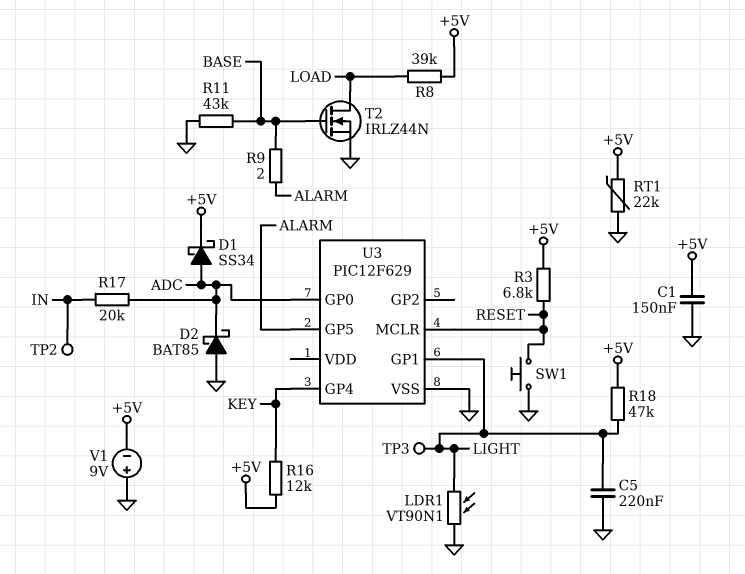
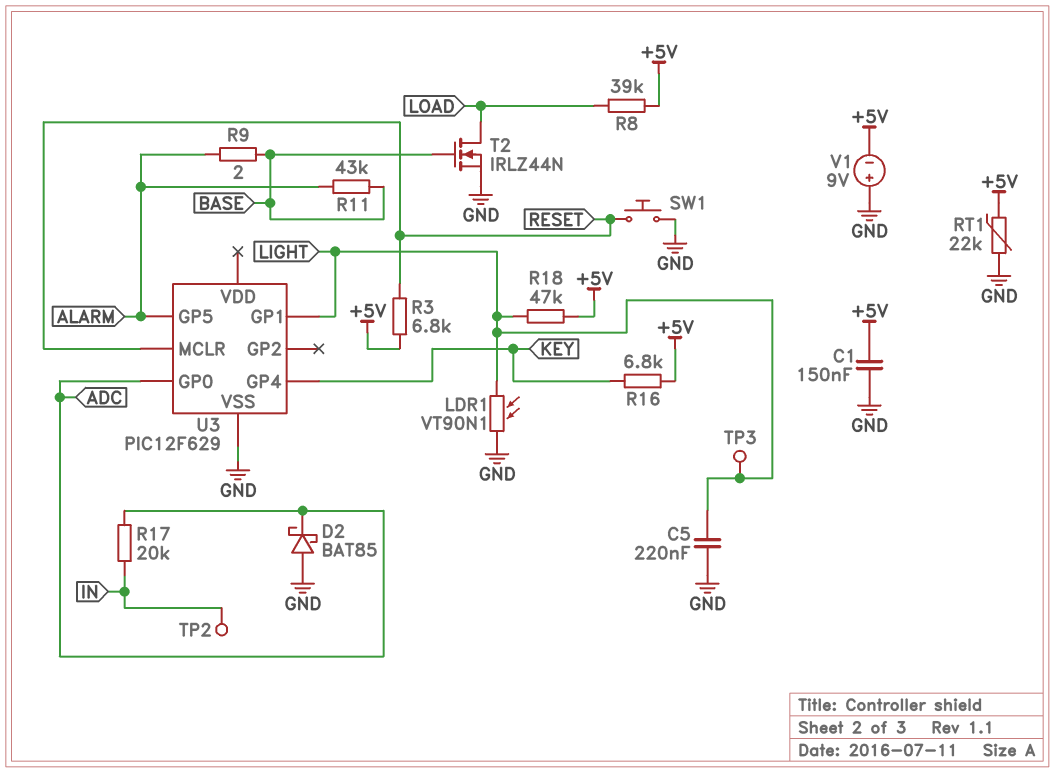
D1: schottky SS34 (A ADC, K +5V) -> none
R11: 43k (BASE, GND) -> 43k (ALARM, BASE)
R16: 12k (+5V, KEY) -> 6.8k (+5V, KEY)

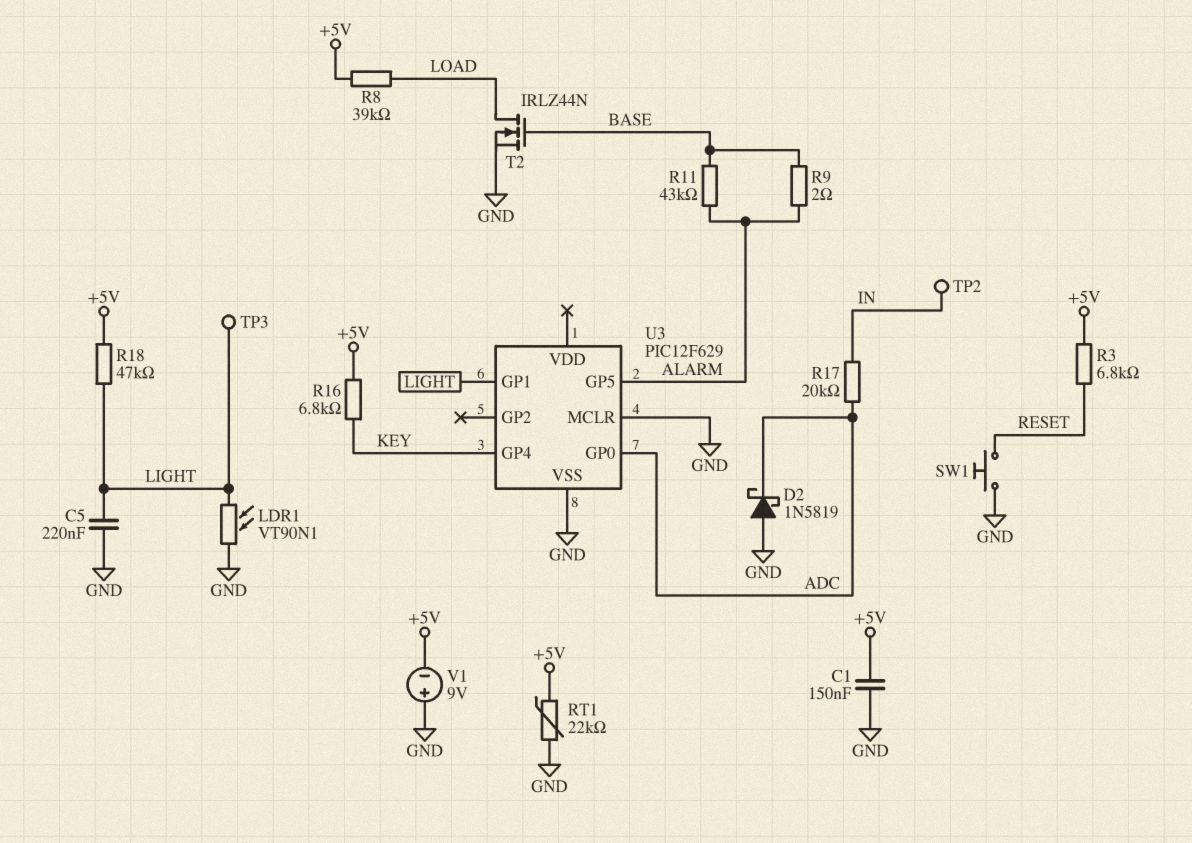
D2: schottky BAT85 (A GND, K ADC) -> schottky 1N5819 (A GND, K ADC)
U3 pin MCLR: RESET -> GND

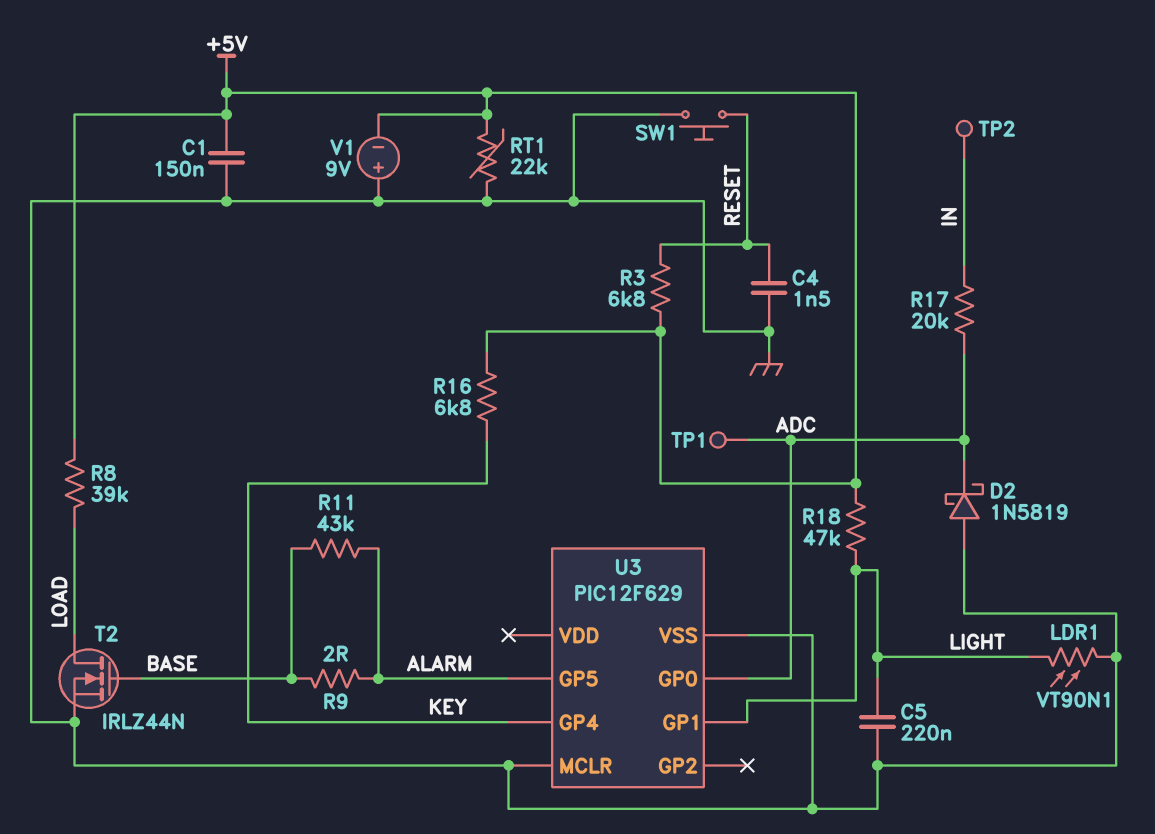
C4: none -> 1.5nF (GND, RESET)
TP1: none -> test point (ADC)
TP3: test point (LIGHT) -> none

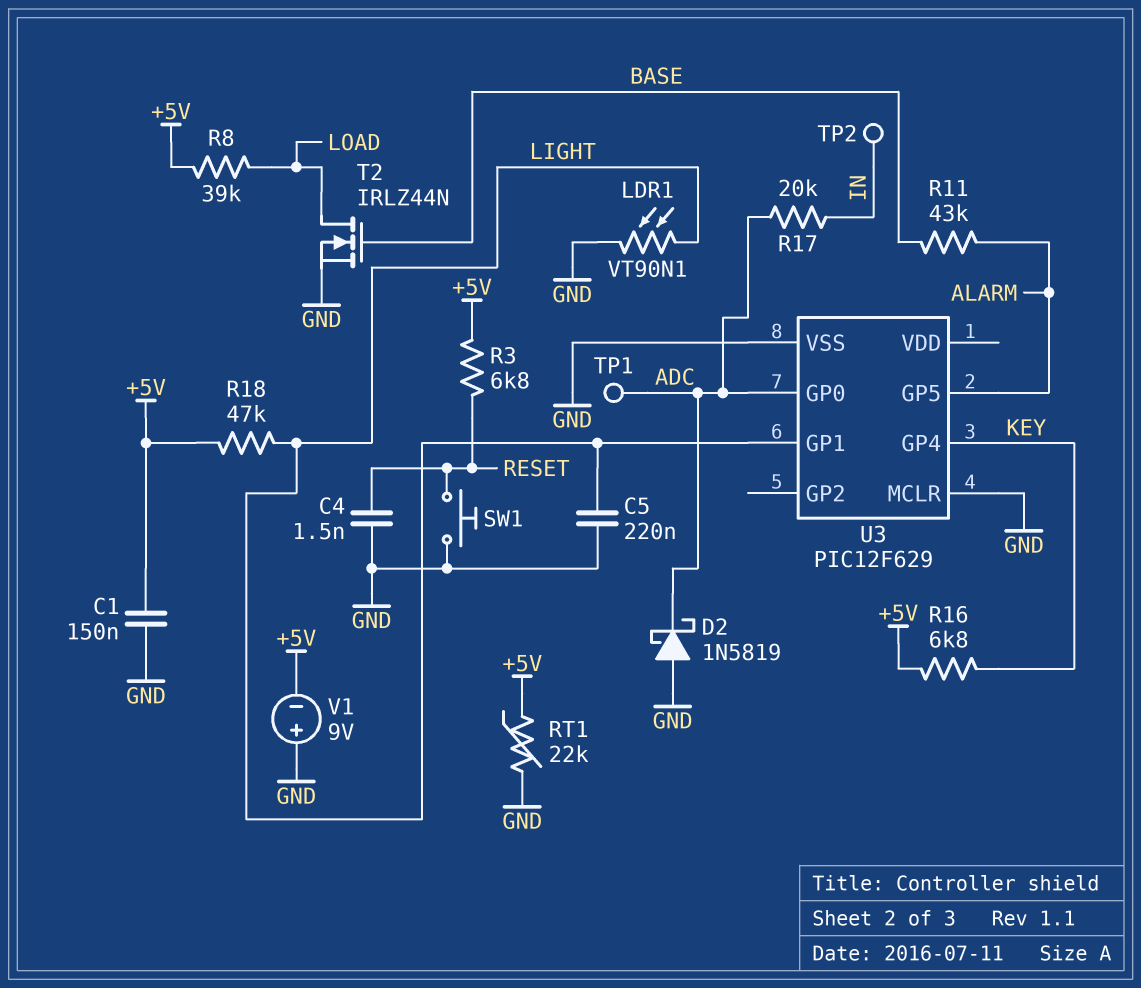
R9: 2 (ALARM, BASE) -> none

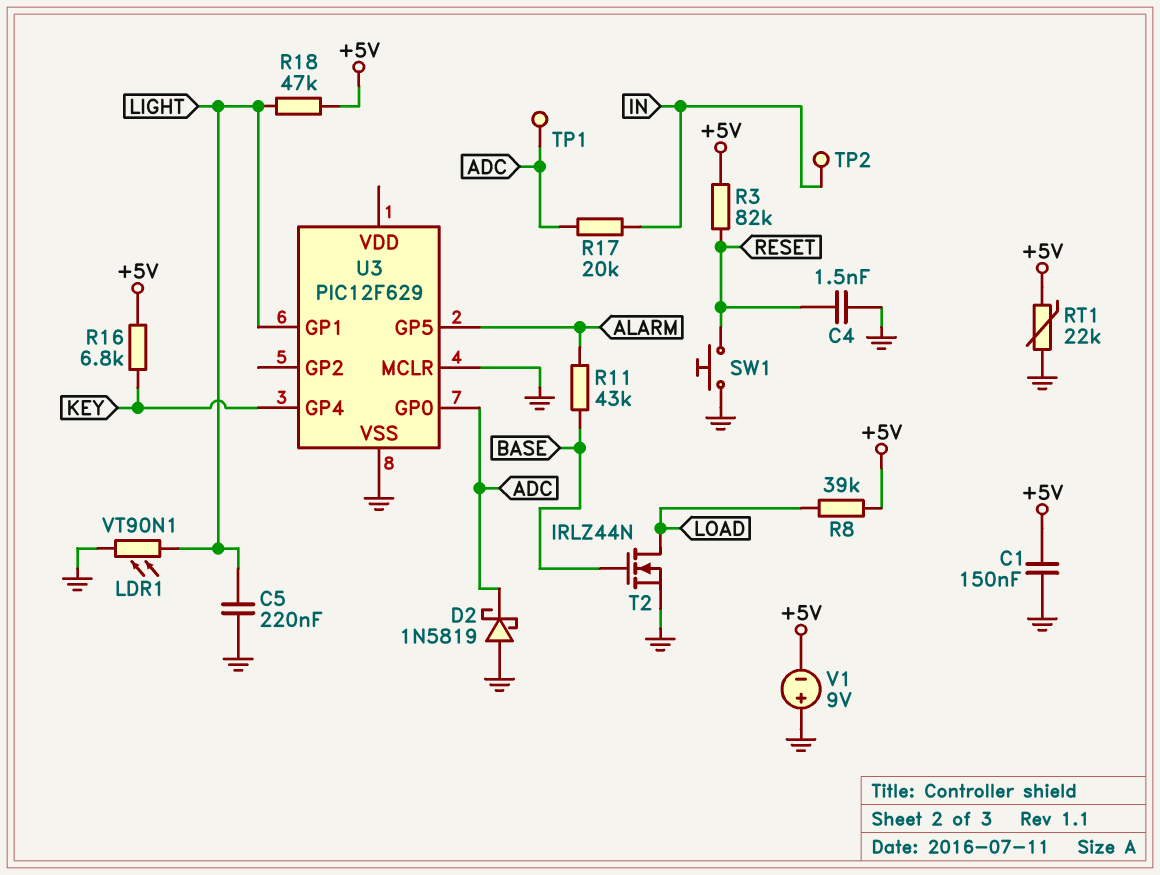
R3: 6.8k (+5V, RESET) -> 82k (+5V, RESET)

